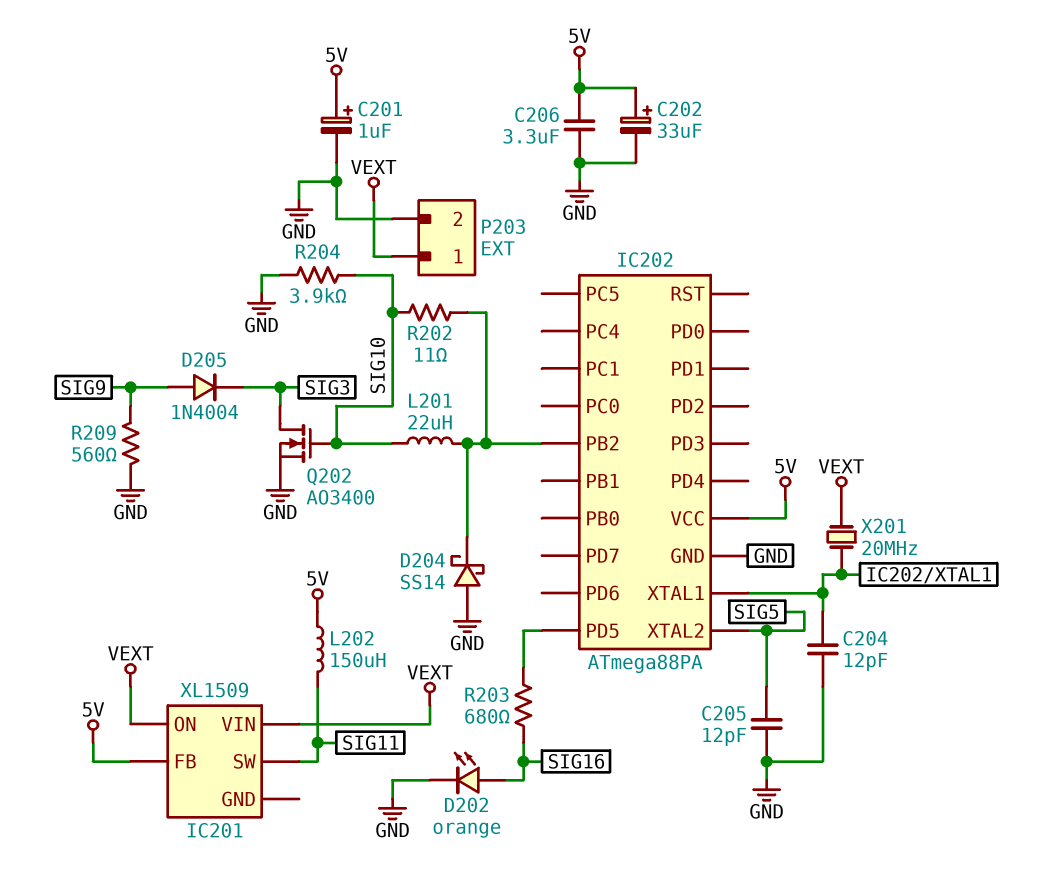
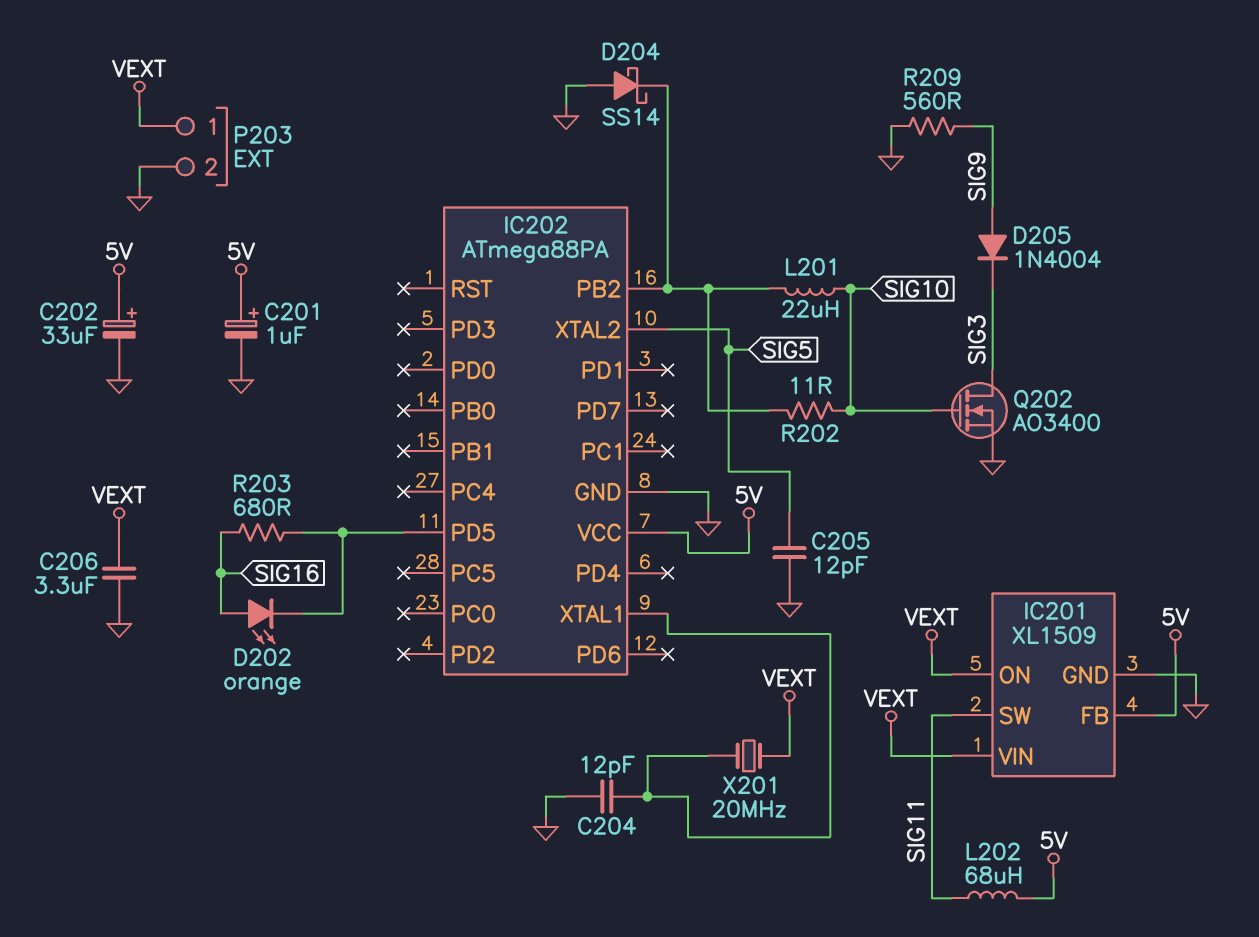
C206: 3.3uF (5V, GND) -> 3.3uF (GND, VEXT)
D202: LED orange (A SIG16, K GND) -> LED orange (A SIG16, K IC202/PD5)
IC201 pin GND: none -> GND
L202: 150uH (5V, SIG11) -> 68uH (5V, SIG11)
R204: 3.9k (GND, SIG10) -> none

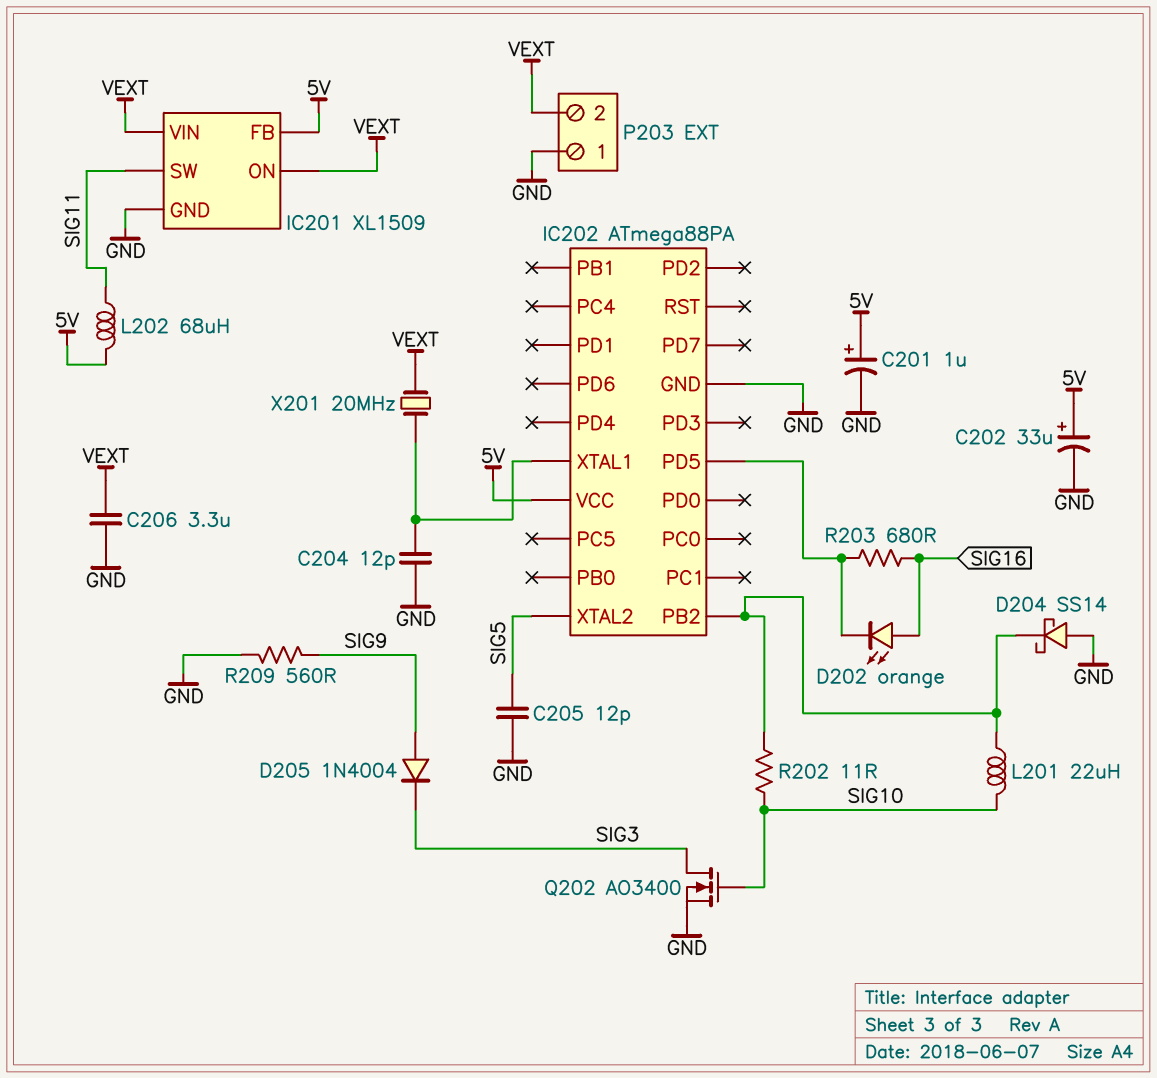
P203 pin 1: VEXT -> GND
P203 pin 2: GND -> VEXT

